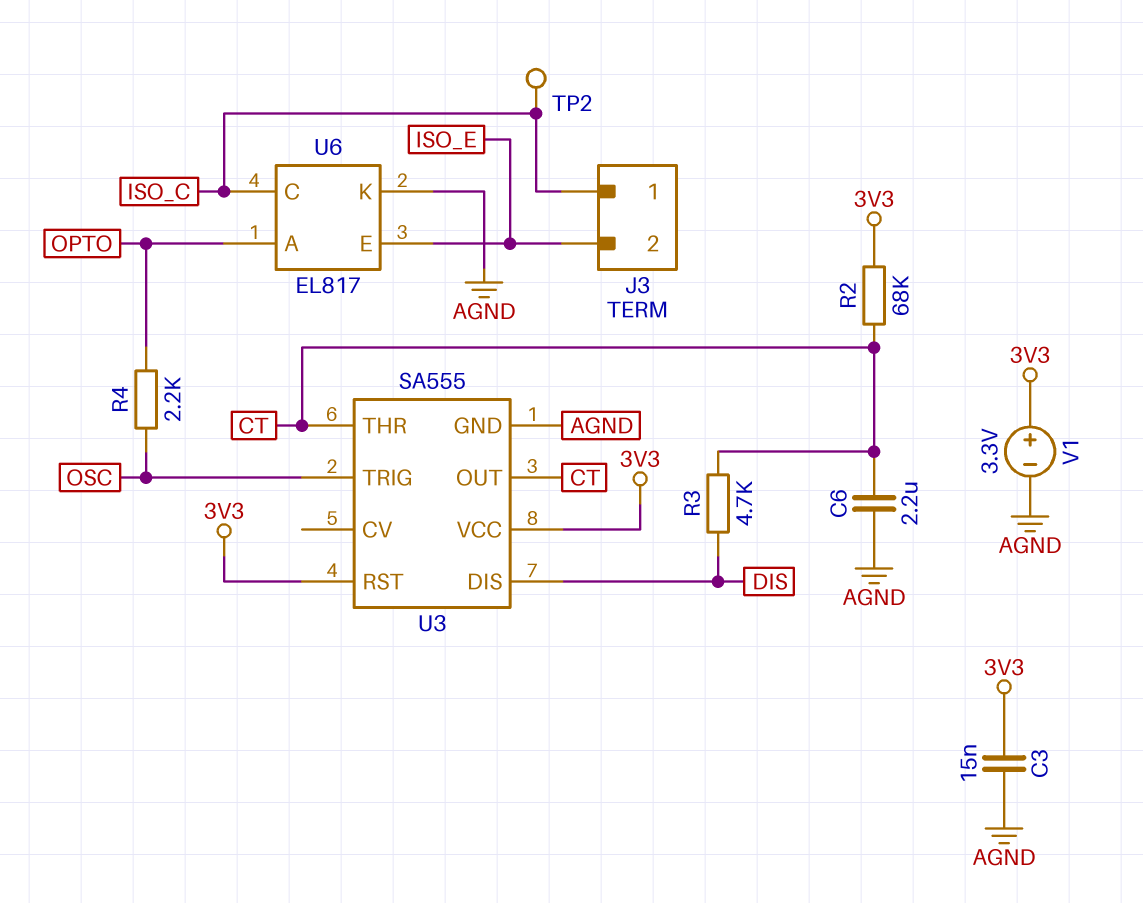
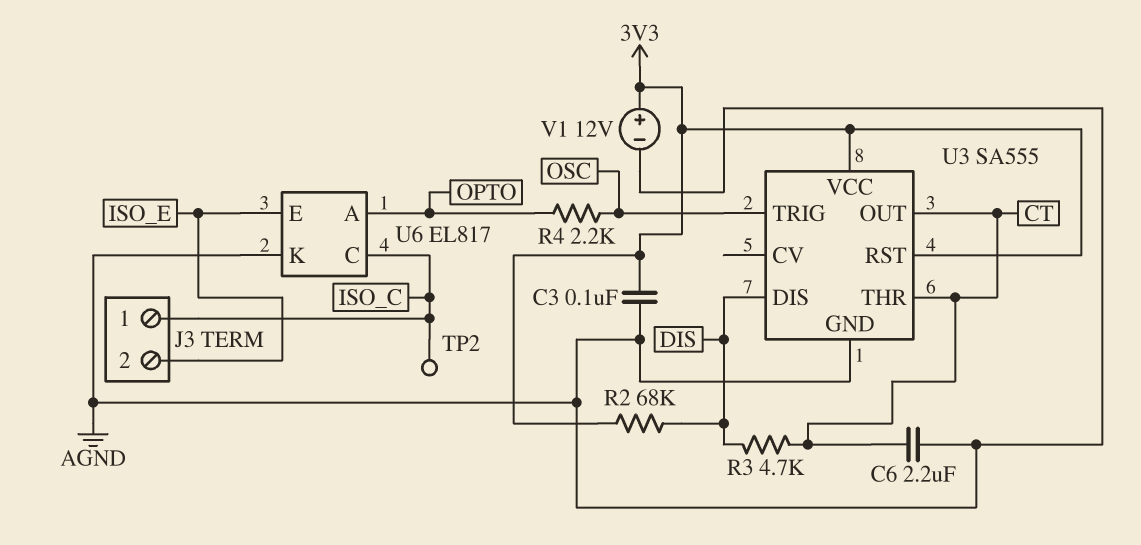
C3: 15nF (3V3, AGND) -> 100nF (3V3, AGND)
R2: 68k (3V3, CT) -> 68k (3V3, DIS)
V1: 3.3V (plus 3V3, minus AGND) -> 12V (plus 3V3, minus AGND)

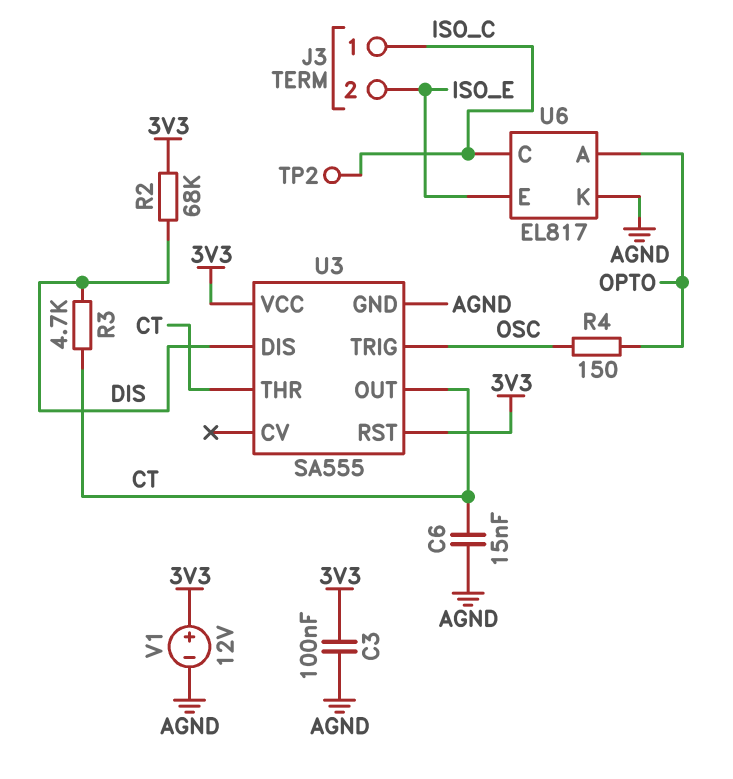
C6: 2.2uF (AGND, CT) -> 15nF (AGND, CT)
R4: 2.2k (OPTO, OSC) -> 150 (OPTO, OSC)

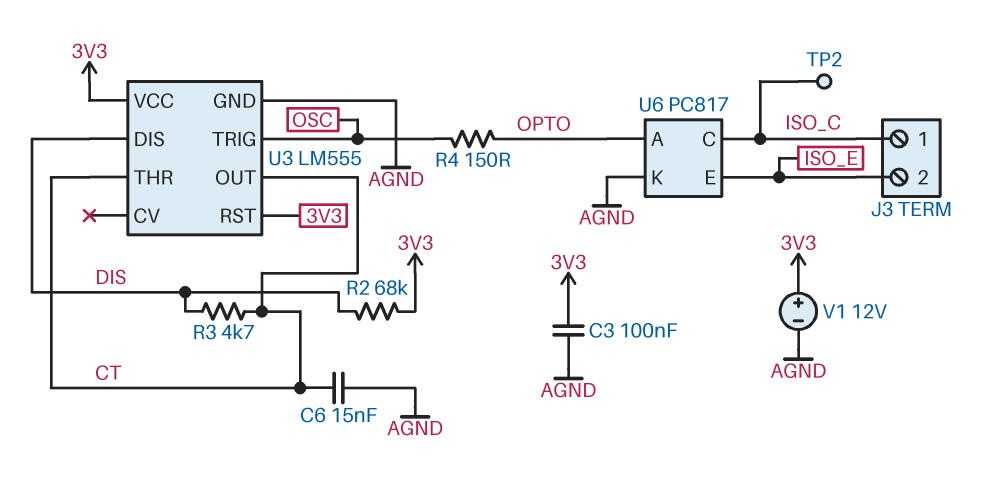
U3: SA555 -> LM555
U6: EL817 -> PC817

